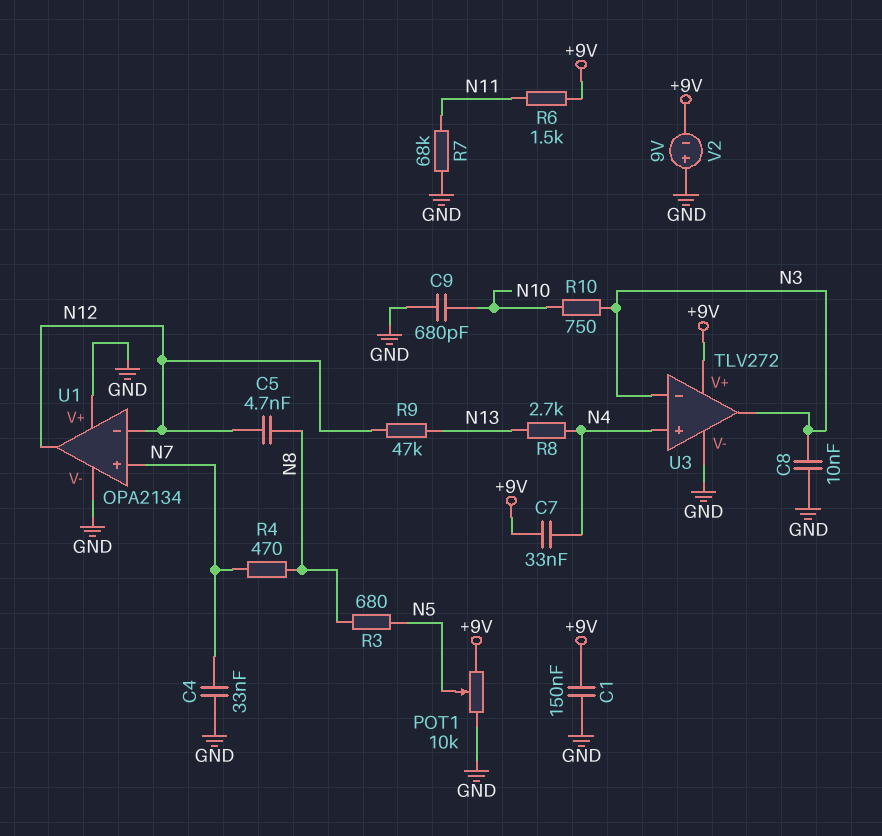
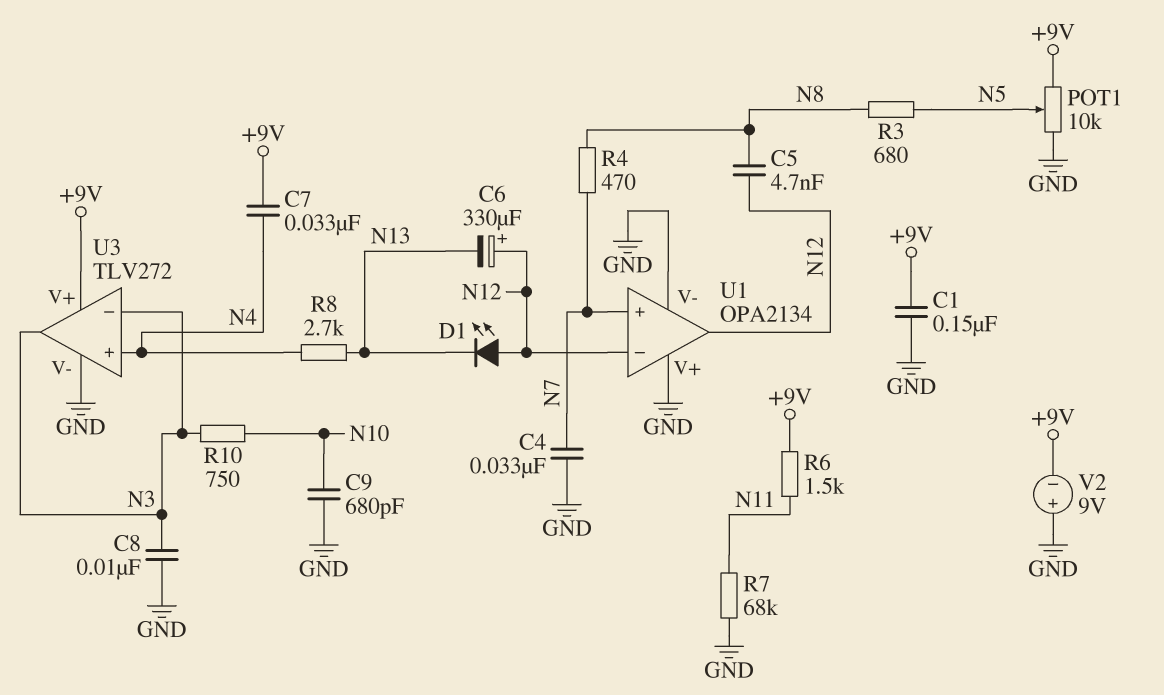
C6: none -> 330uF (plus N12, minus N13)
D1: none -> LED (A N12, K N13)
R9: 47k (N12, N13) -> none

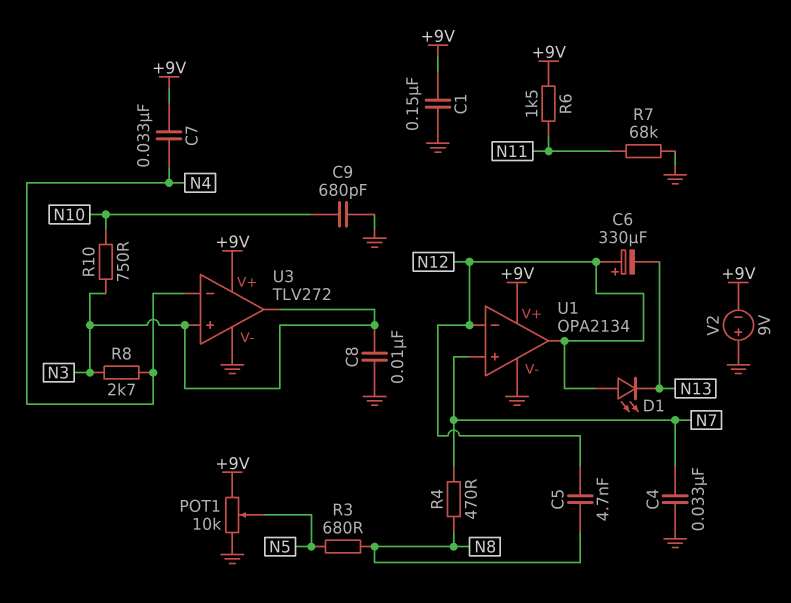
R8: 2.7k (N4, N13) -> 2.7k (N3, N4)
U1 pin V+: GND -> +9V
U3 pin in+: N4 -> N3
U3 pin in-: N3 -> N4

